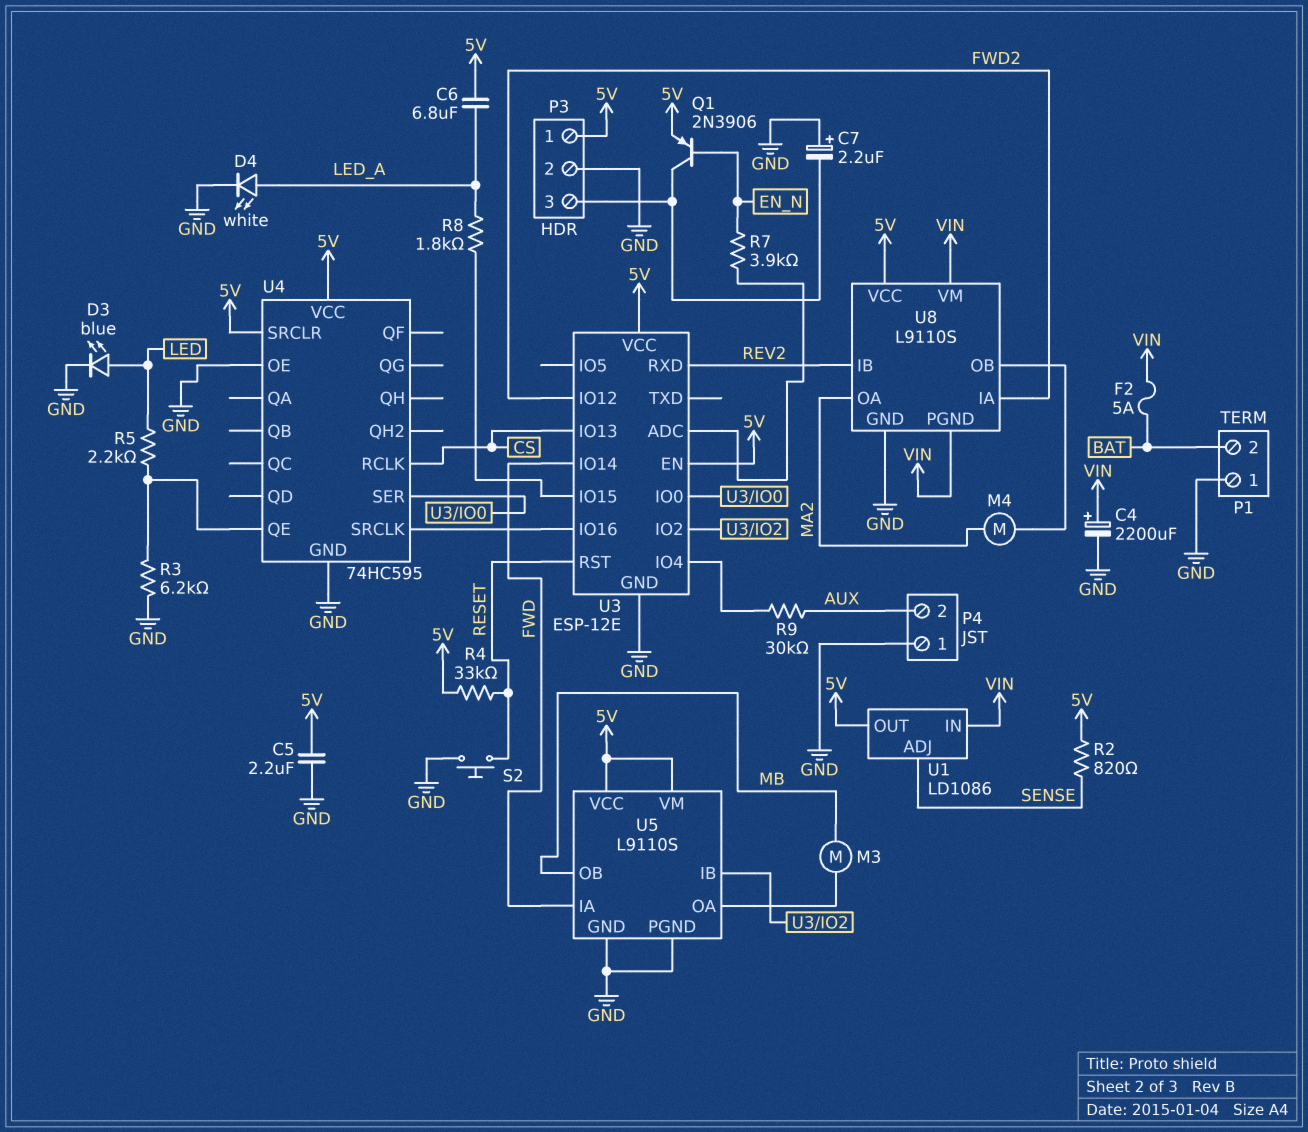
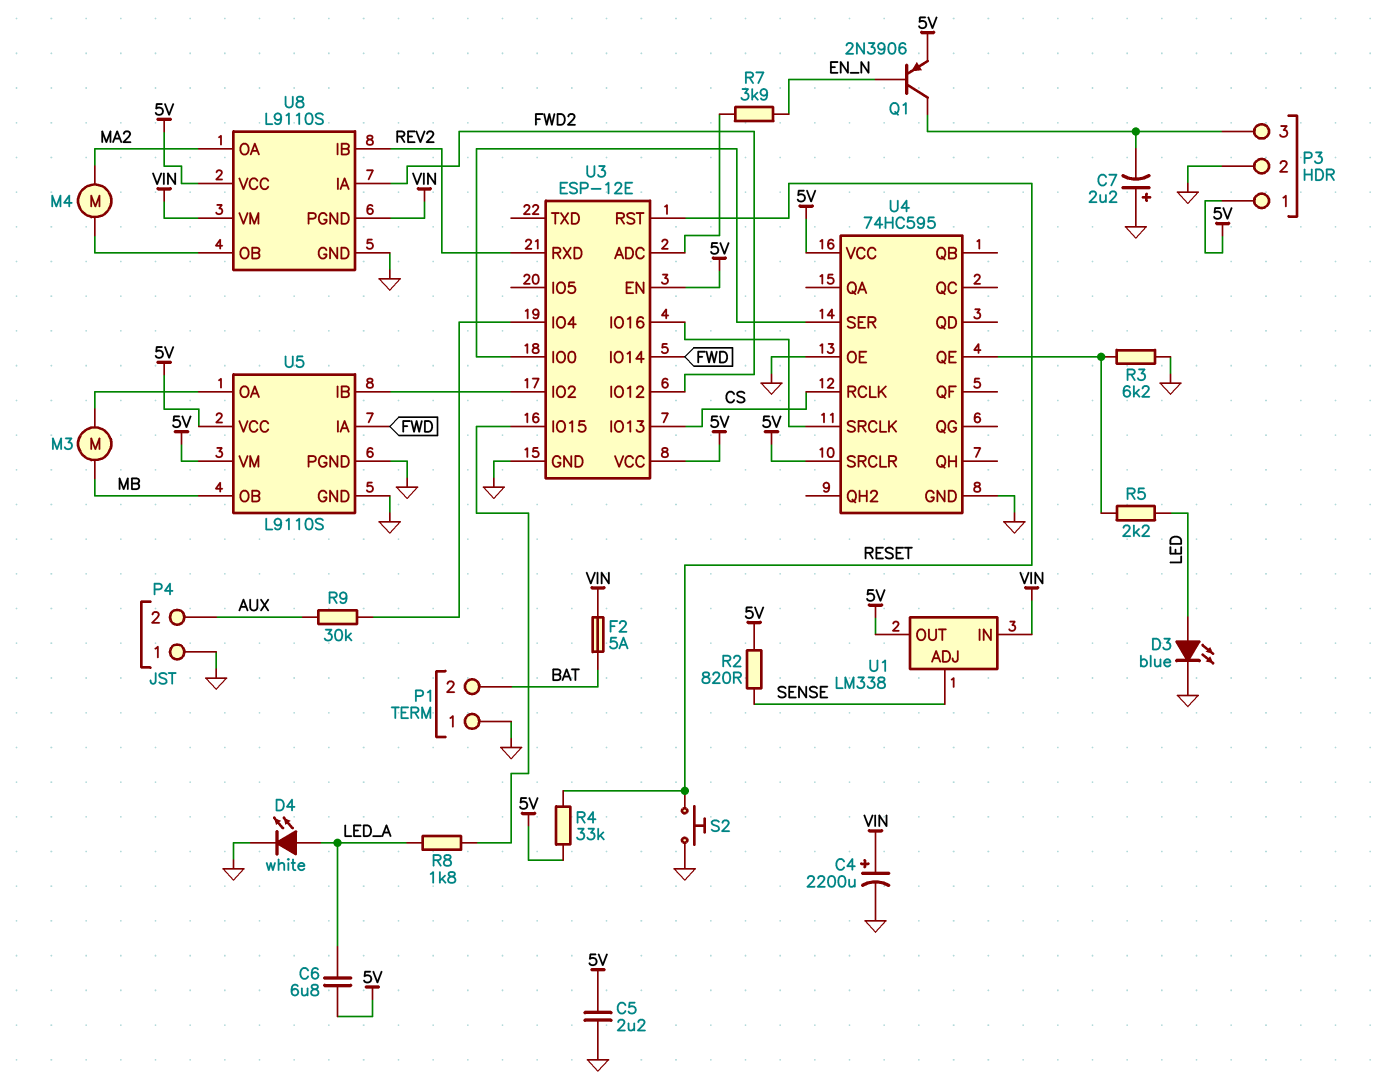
U1: LD1086 -> LM338

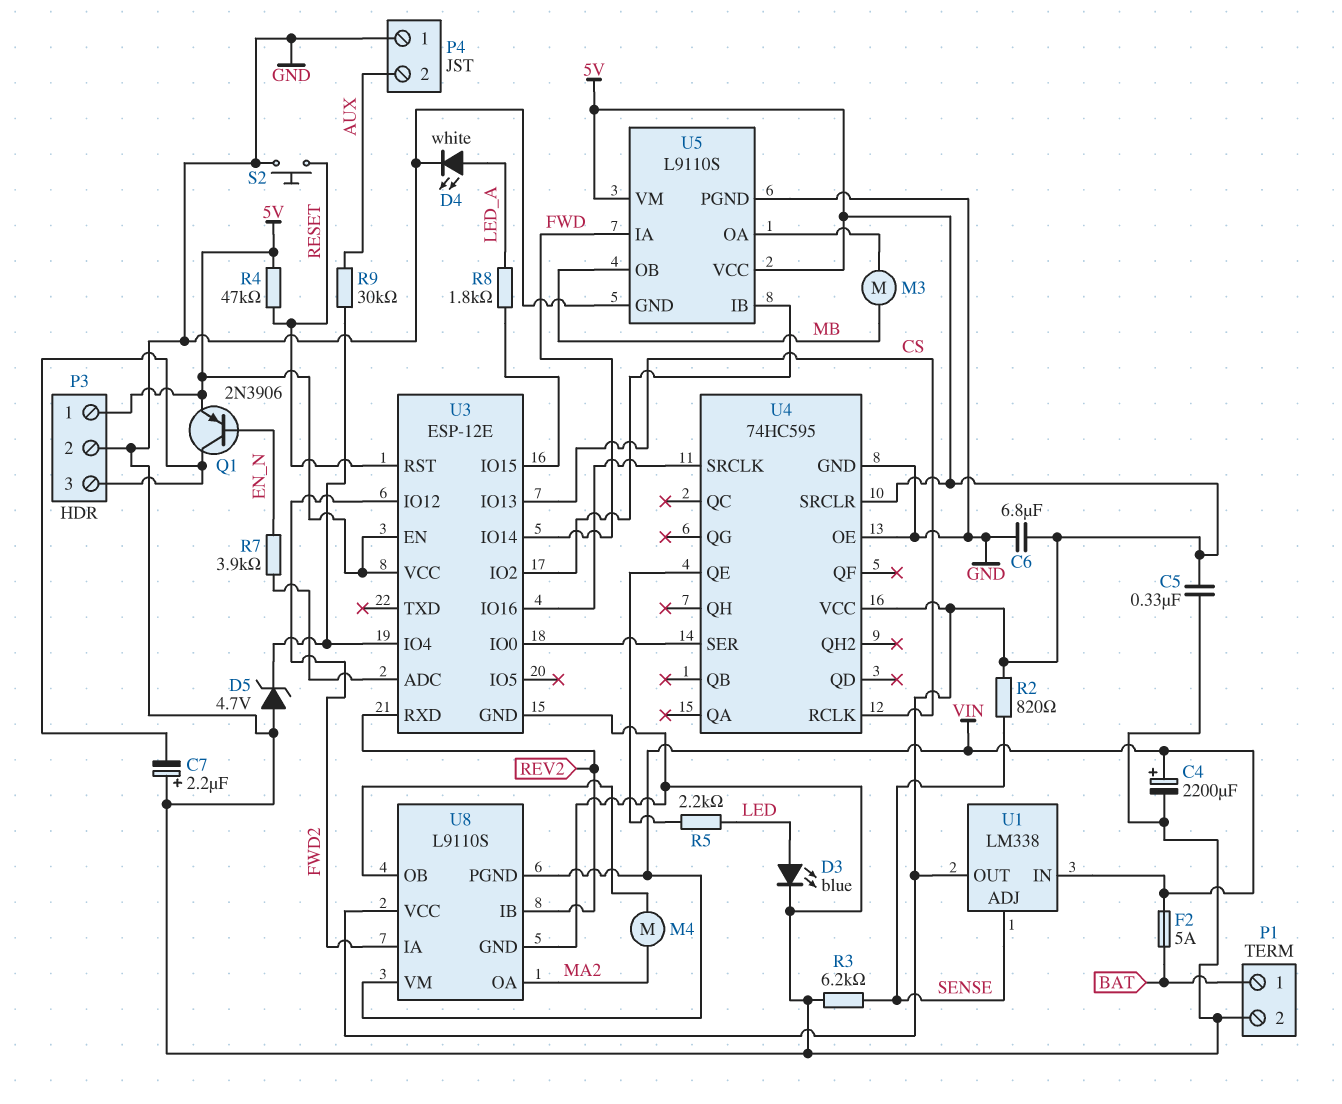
C5: 2.2uF (5V, GND) -> 330nF (5V, GND)
C6: 6.8uF (5V, LED_A) -> 6.8uF (5V, GND)
D5: none -> zener 4.7V (A GND, K U3/IO4)
P1 pin 1: GND -> BAT
P1 pin 2: BAT -> GND
R3: 6.2k (GND, U4/QE) -> 6.2k (GND, SENSE)
R4: 33k (5V, RESET) -> 47k (5V, RESET)

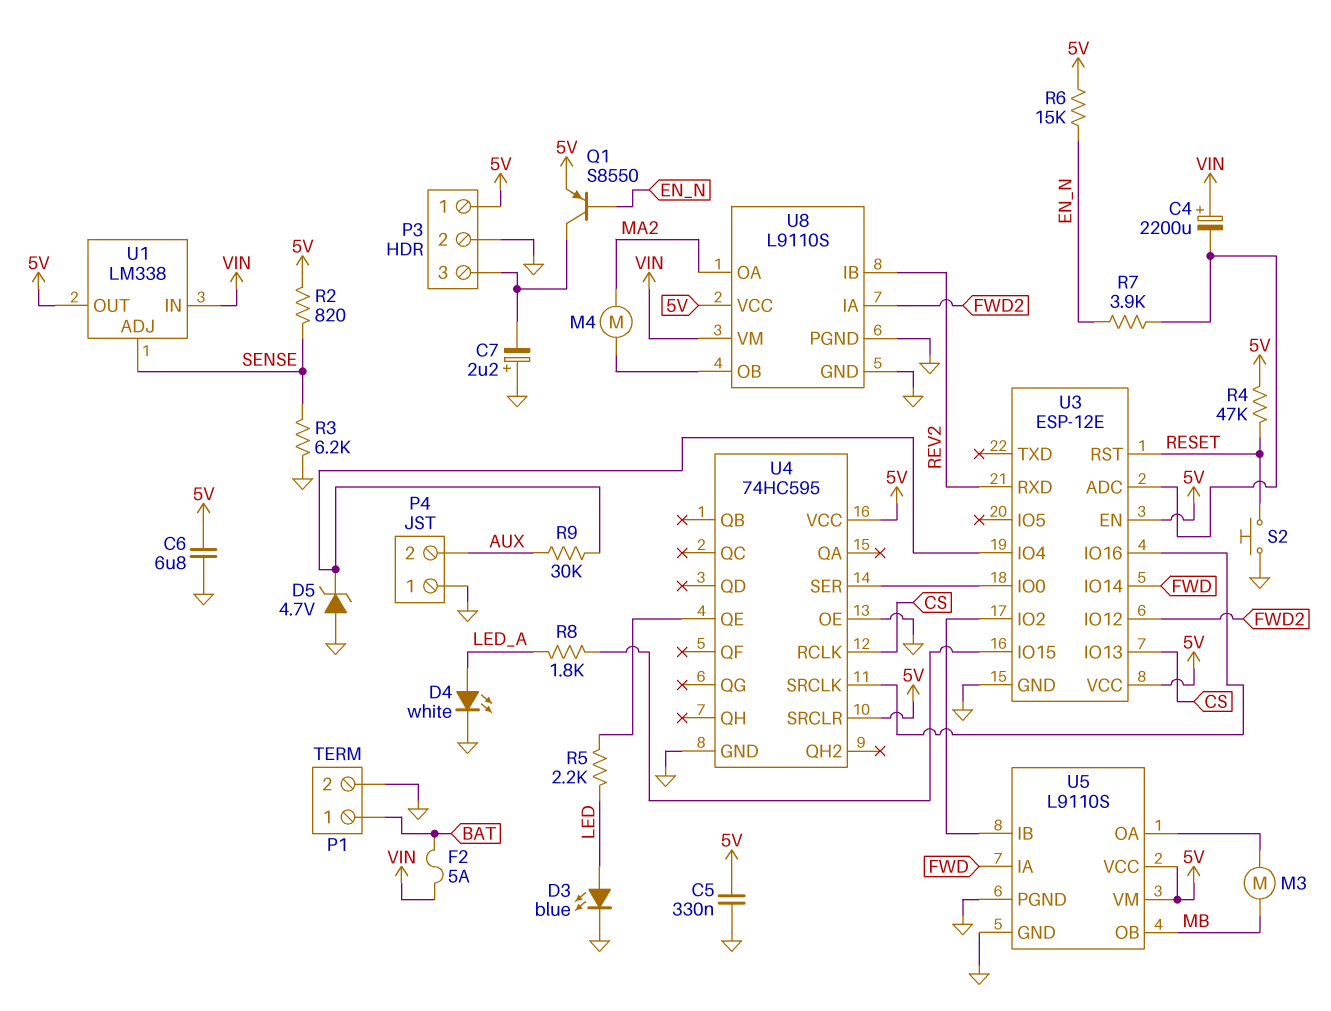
C4: 2200uF (plus VIN, minus GND) -> 2200uF (plus VIN, minus U3/ADC)
Q1: PNP 2N3906 (B EN_N, C P3/3, E 5V) -> PNP S8550 (B EN_N, C P3/3, E 5V)
R6: none -> 15k (5V, EN_N)
U8 pin PGND: VIN -> GND

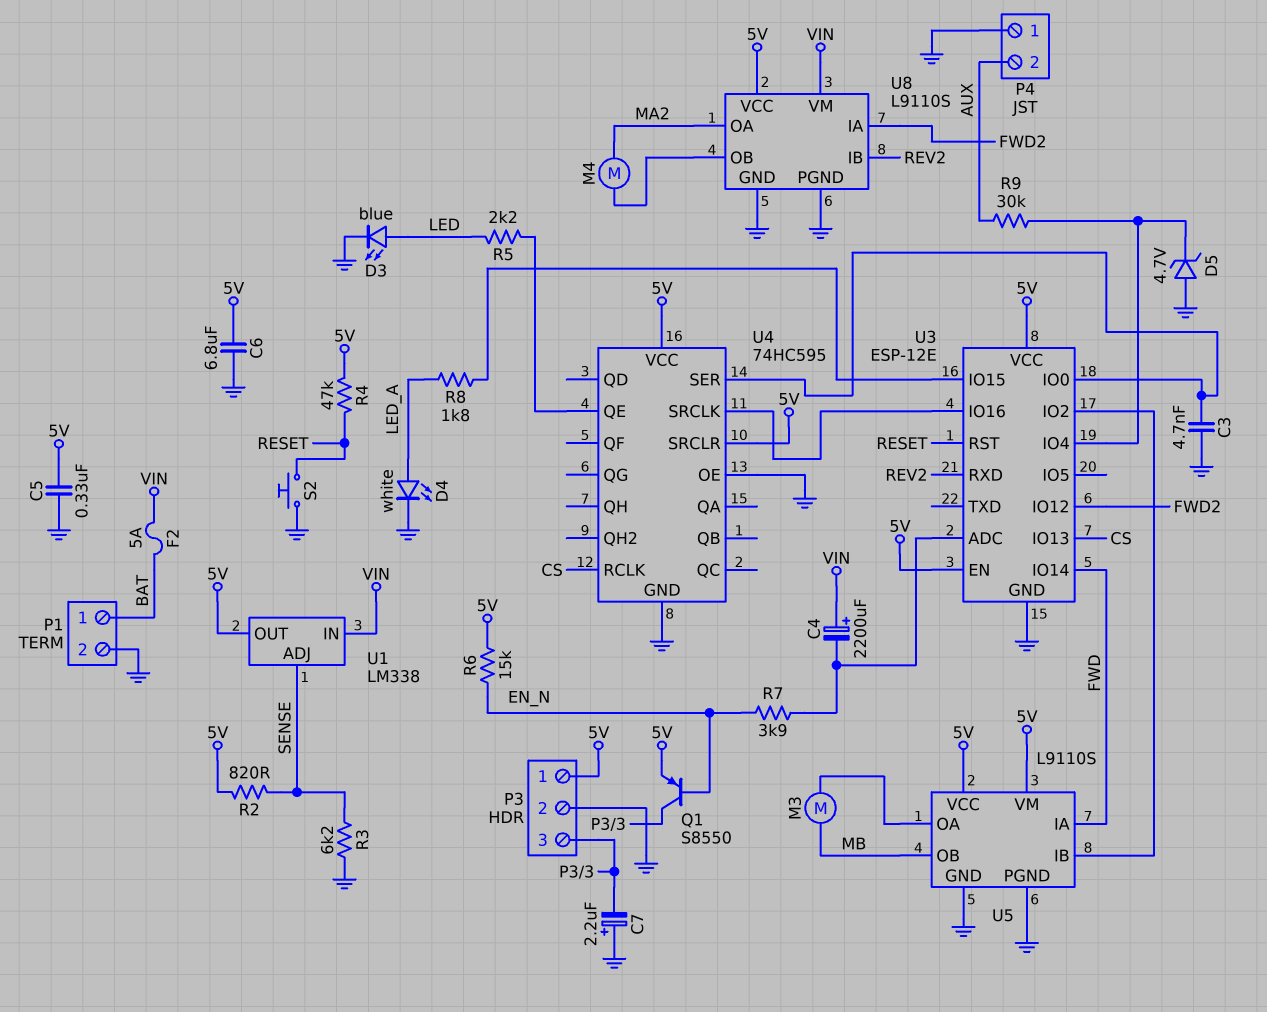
C3: none -> 4.7nF (GND, U3/IO0)

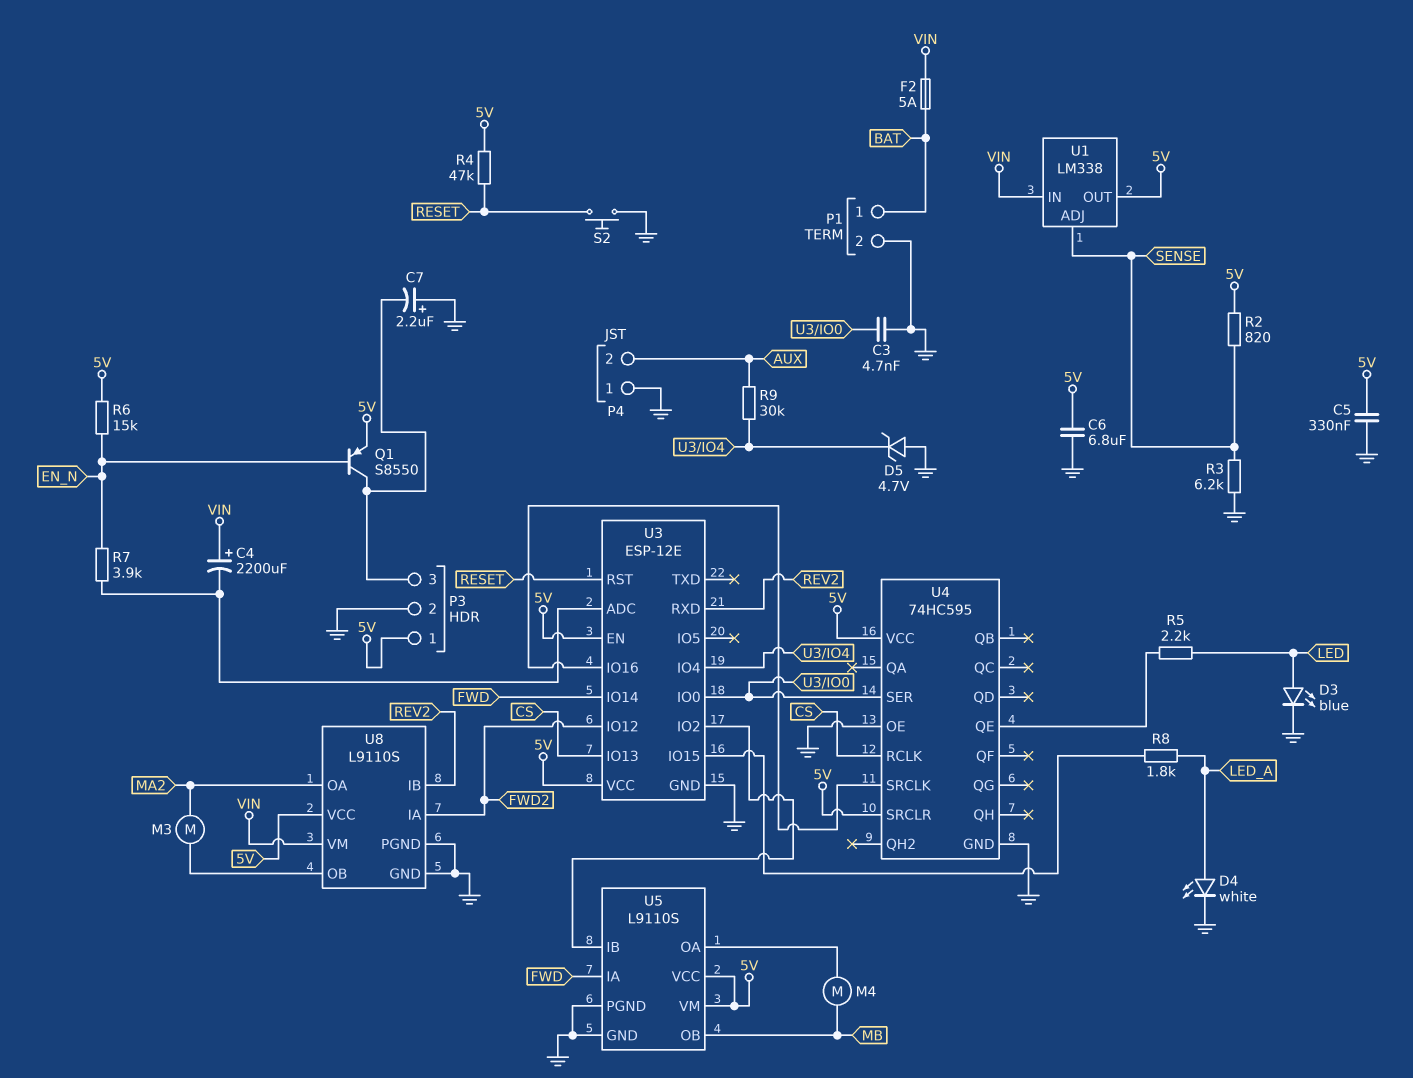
M3: motor (MB, U5/OA) -> motor (MA2, U8/OB)
M4: motor (MA2, U8/OB) -> motor (MB, U5/OA)

